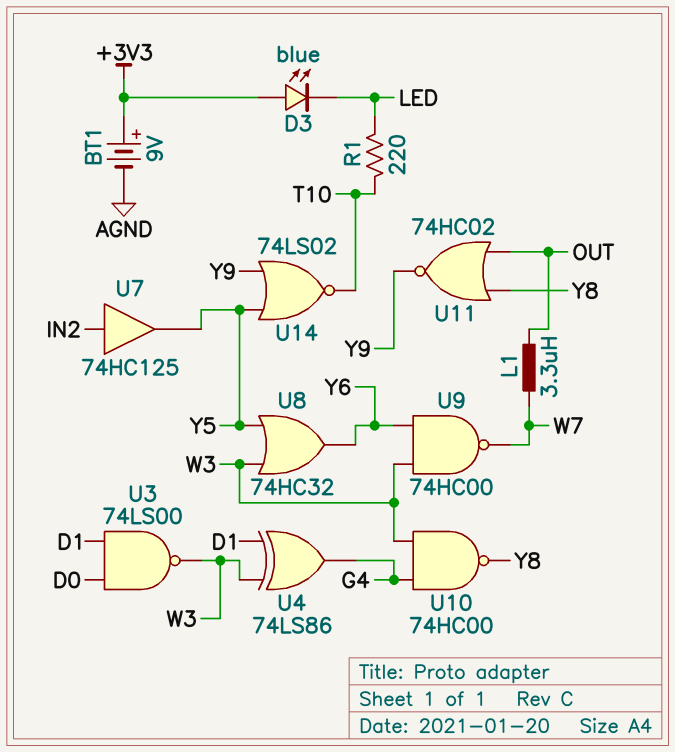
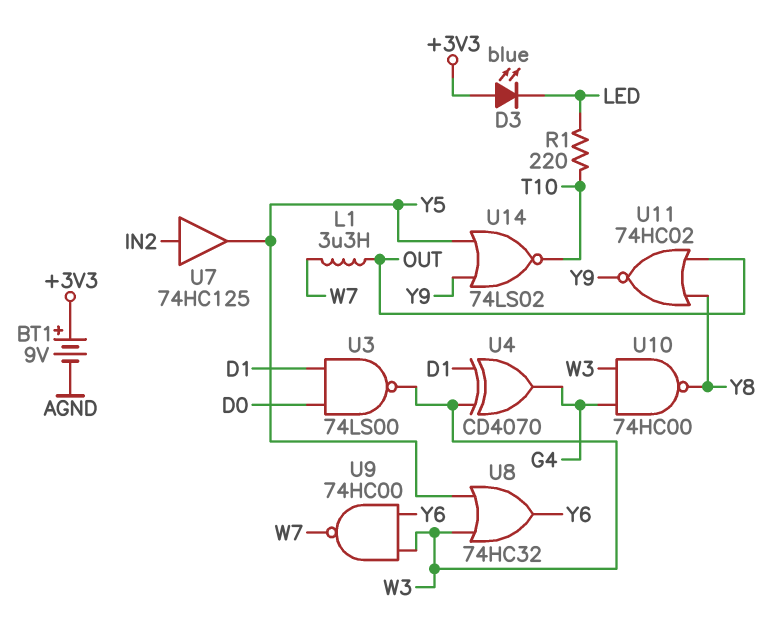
U4: XOR 74LS86 (in D1, in W3, out G4) -> XOR CD4070 (in D1, in W3, out G4)

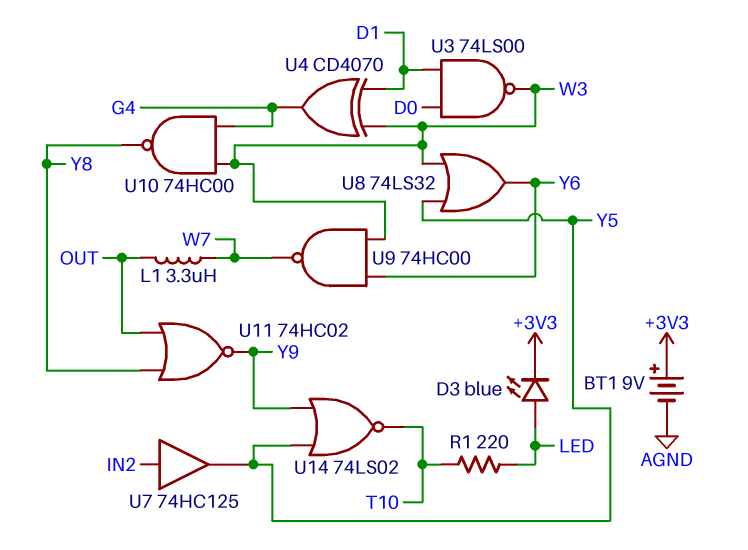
D3: LED blue (A +3V3, K LED) -> LED blue (A LED, K +3V3)
U8: OR 74HC32 (in W3, in Y5, out Y6) -> OR 74LS32 (in W3, in Y5, out Y6)

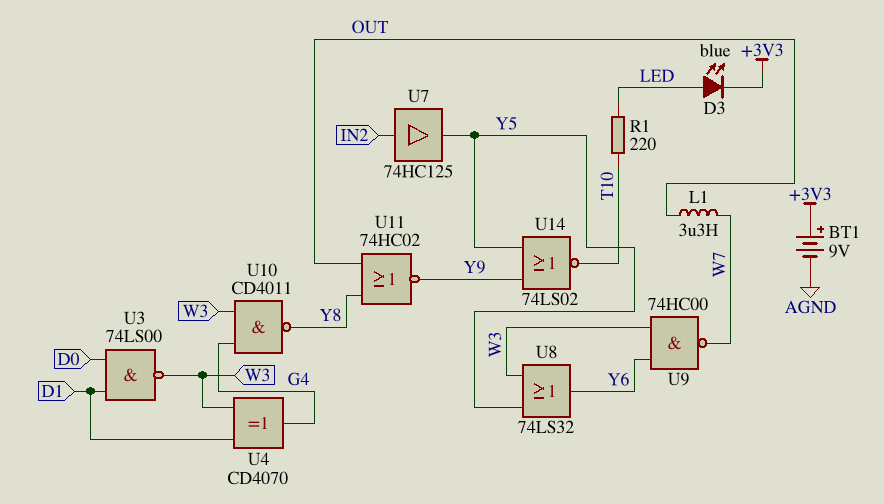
U10: NAND 74HC00 (in G4, in W3, out Y8) -> NAND CD4011 (in G4, in W3, out Y8)

